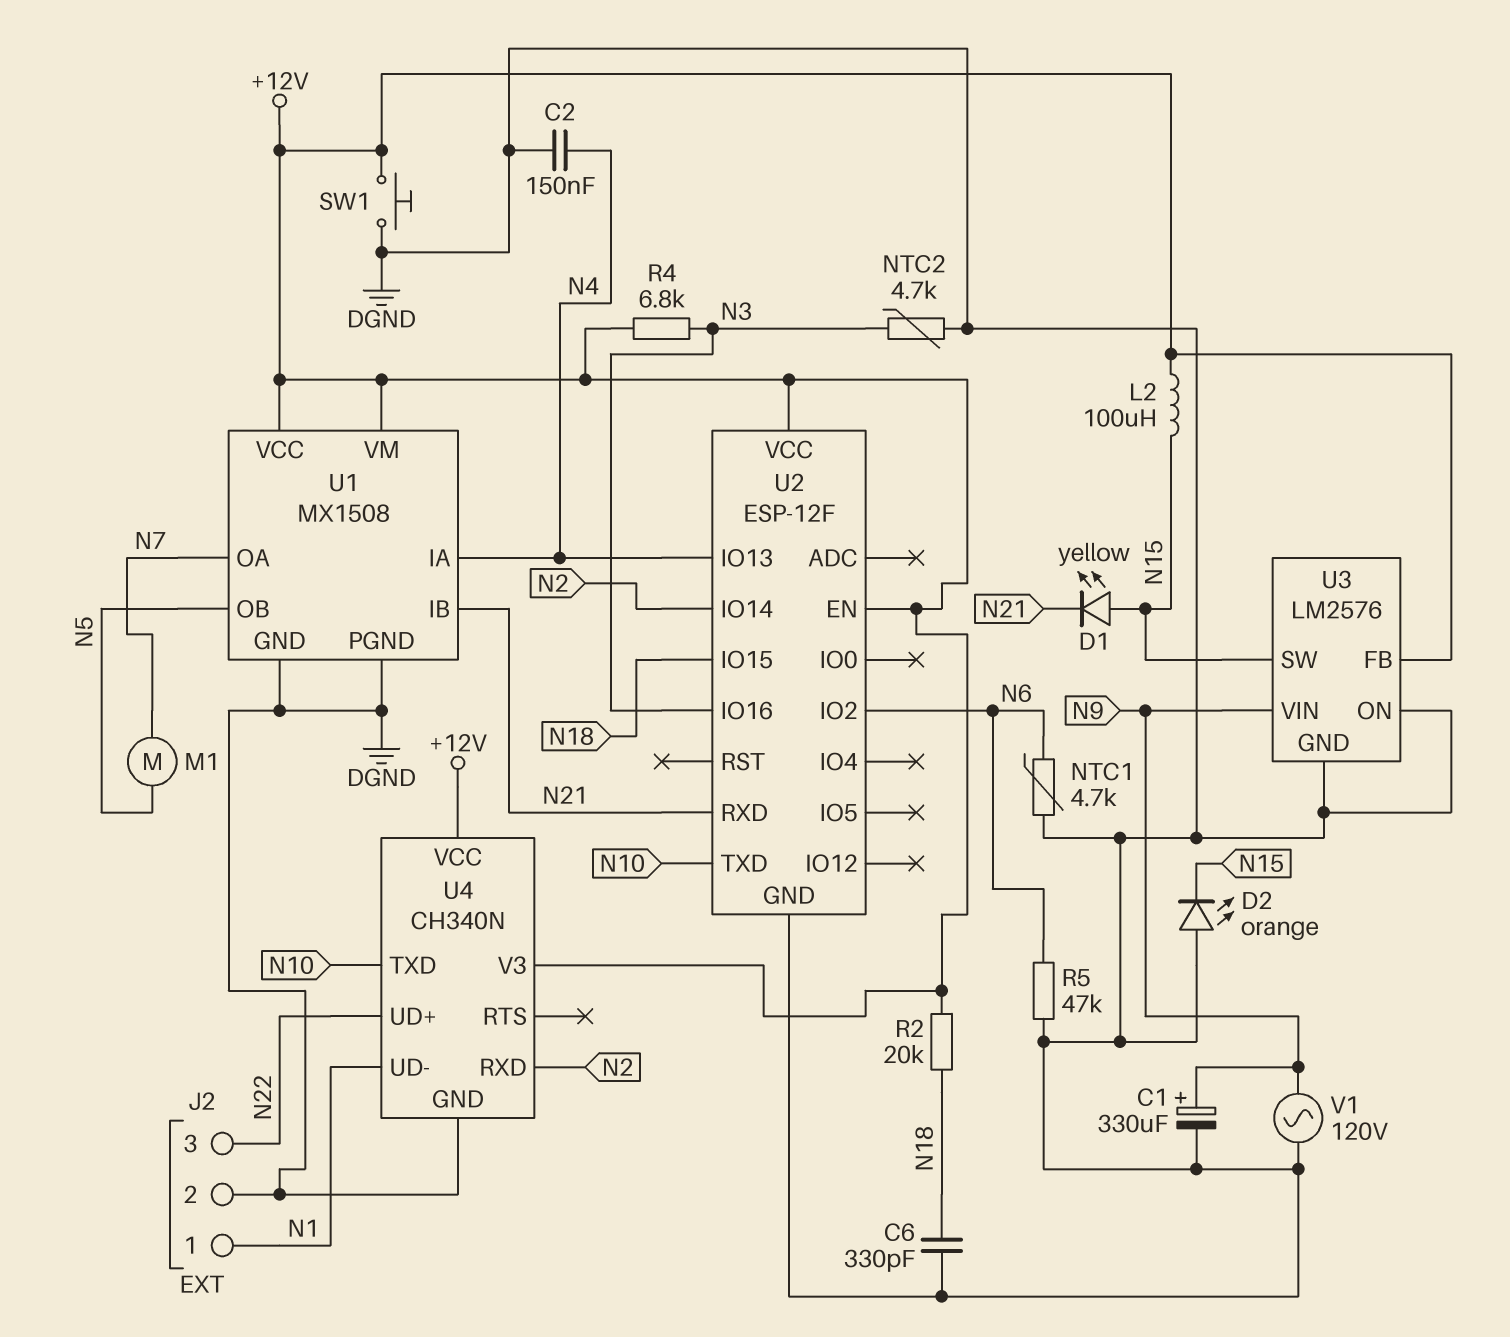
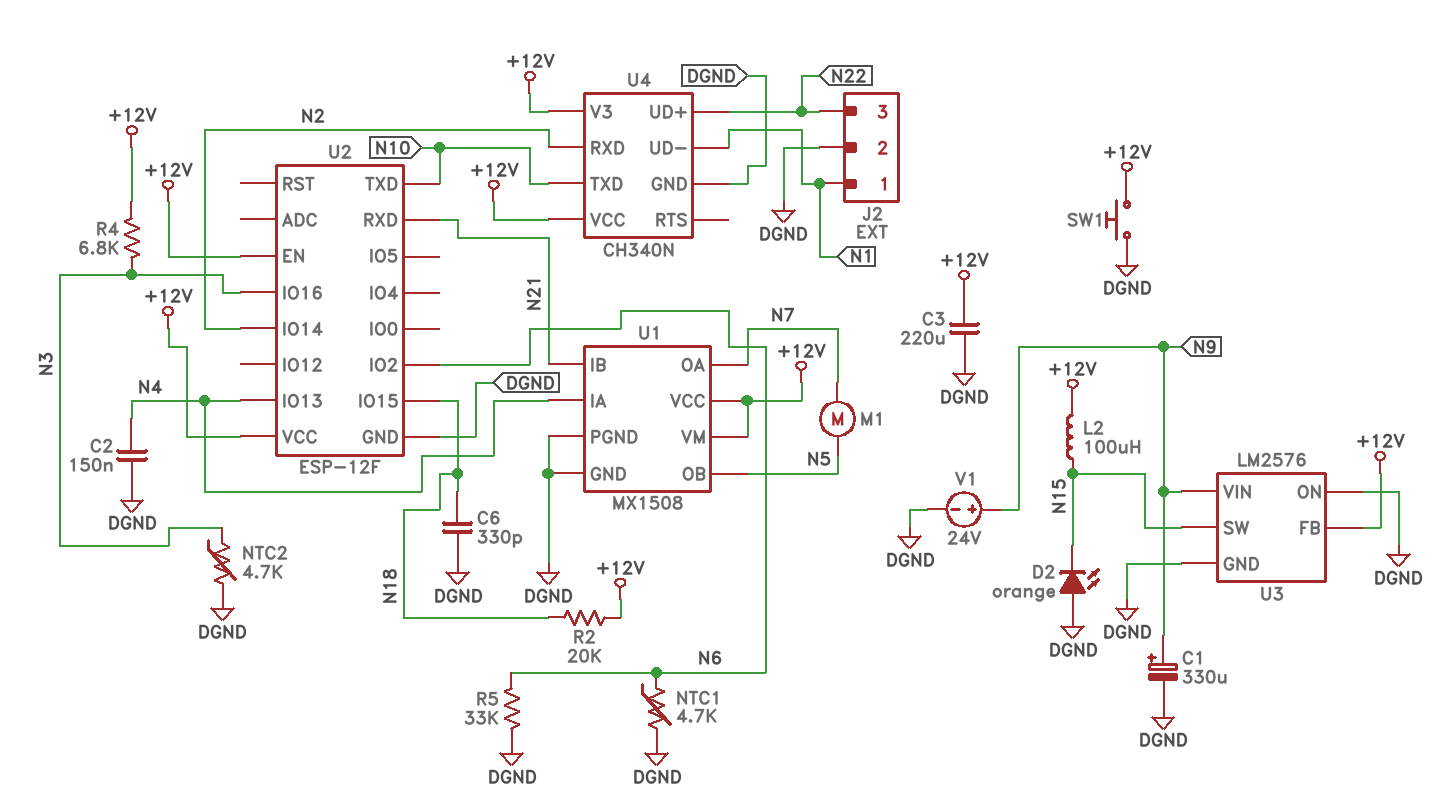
C3: none -> 220uF (+12V, DGND)
D1: LED yellow (A N15, K N21) -> none
R5: 47k (DGND, N6) -> 33k (DGND, N6)
V1: AC 120V (DGND, N9) -> 24V (plus N9, minus DGND)

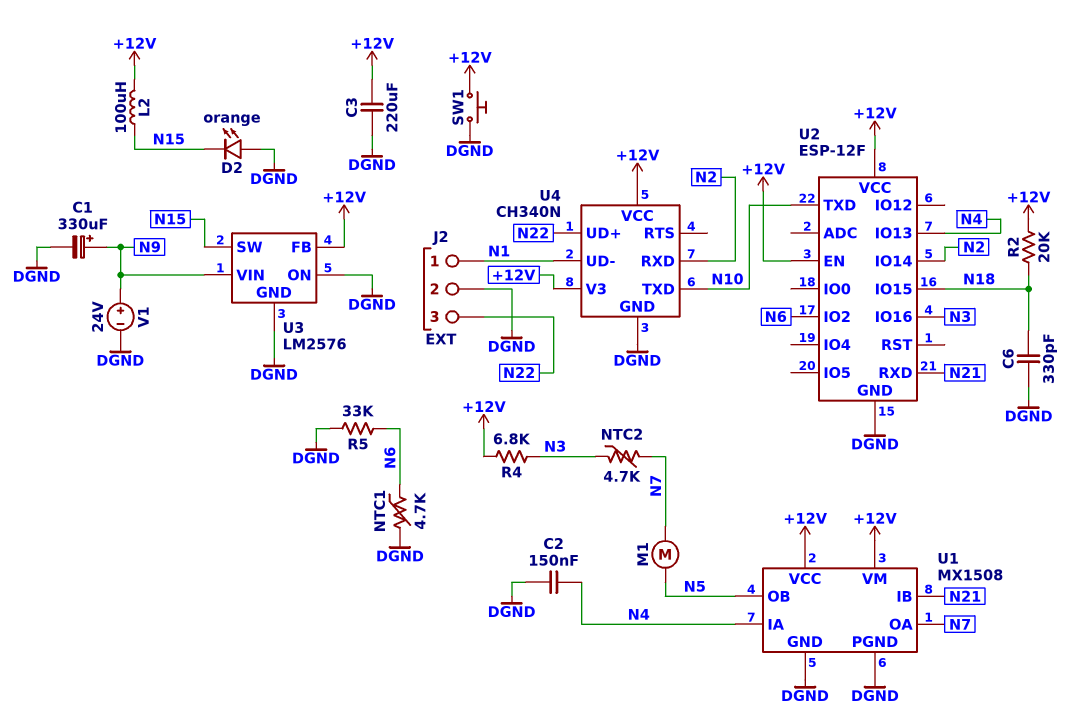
NTC2: 4.7k (DGND, N3) -> 4.7k (N3, N7)

